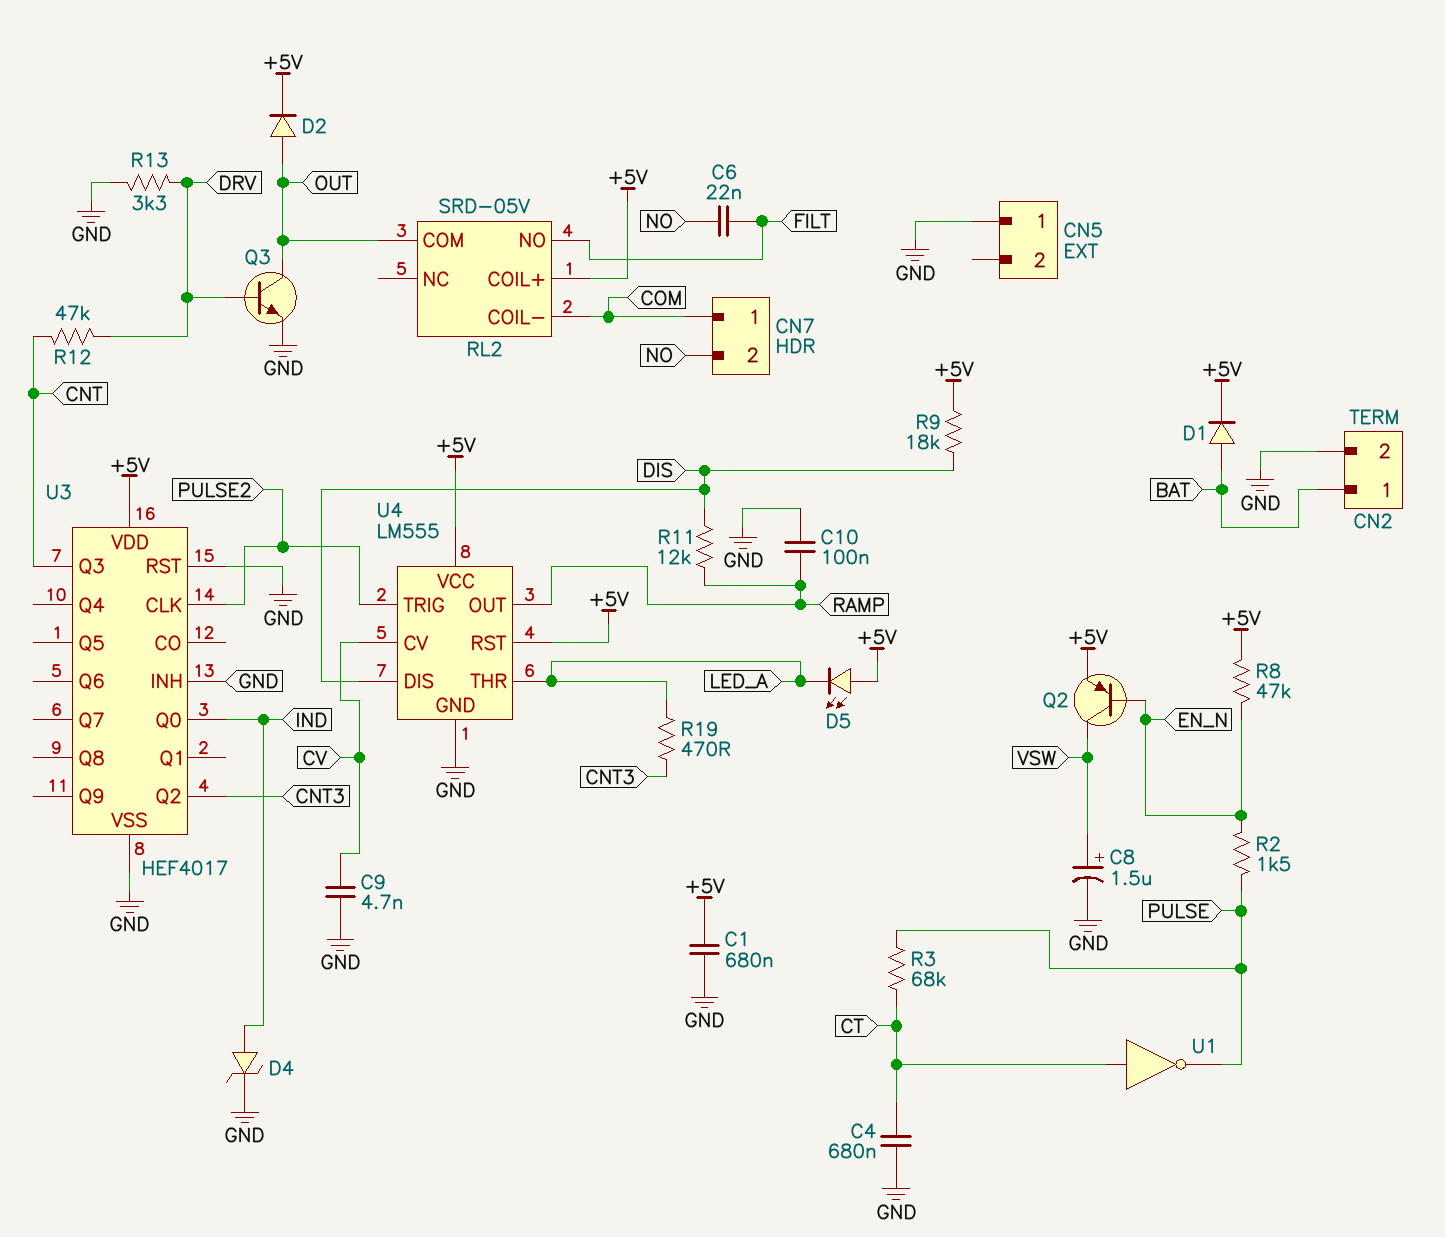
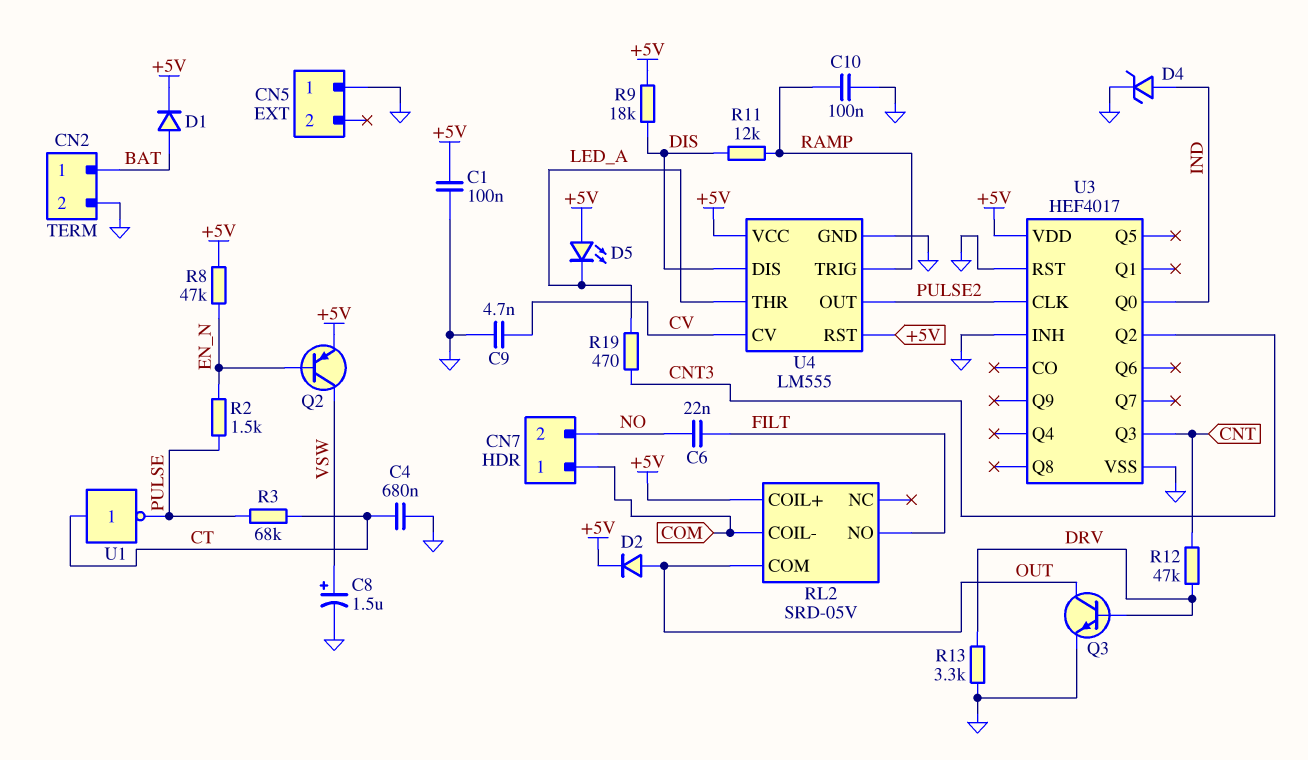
C1: 680nF (+5V, GND) -> 100nF (+5V, GND)
U4 pin OUT: RAMP -> PULSE2
U4 pin TRIG: PULSE2 -> RAMP

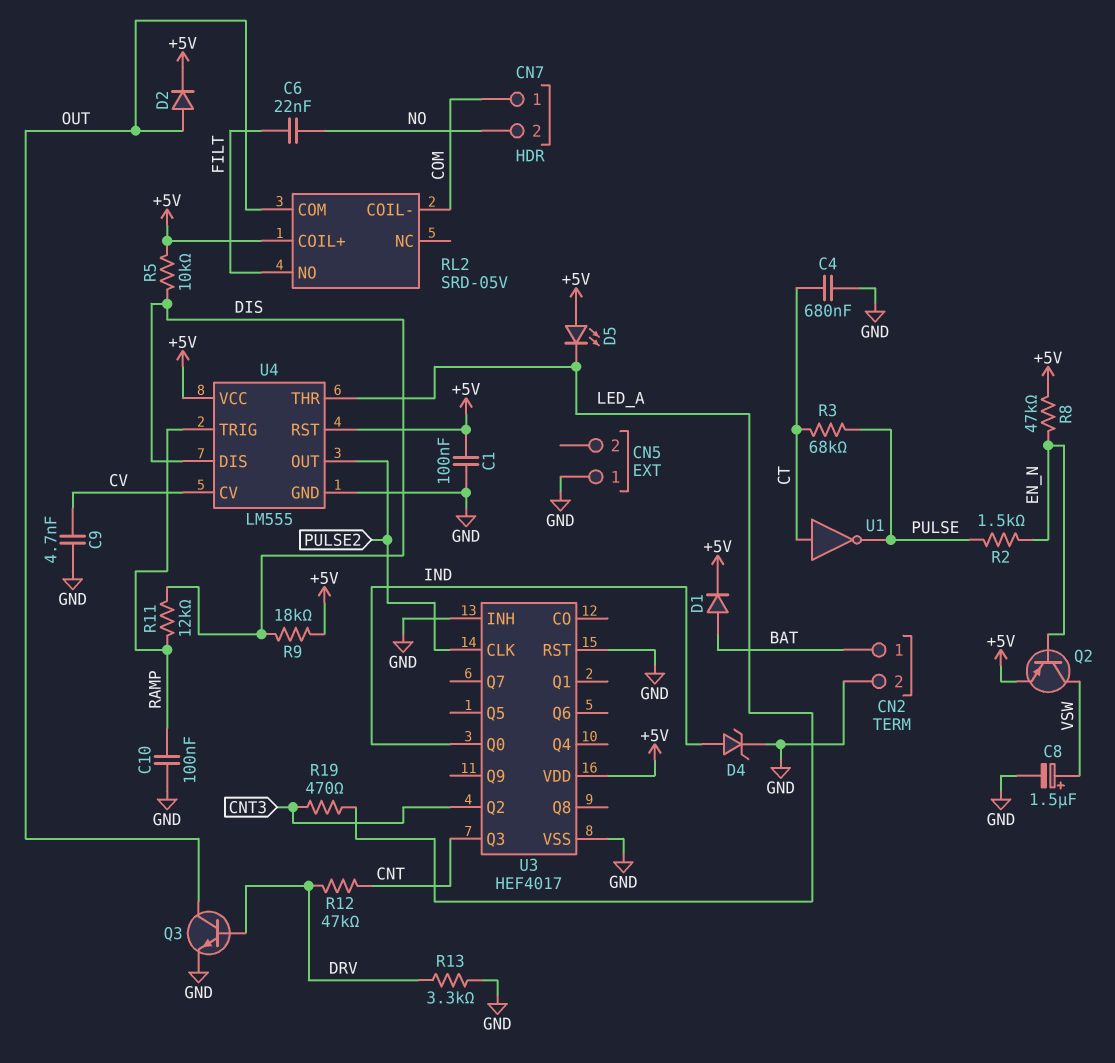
R5: none -> 10k (+5V, DIS)

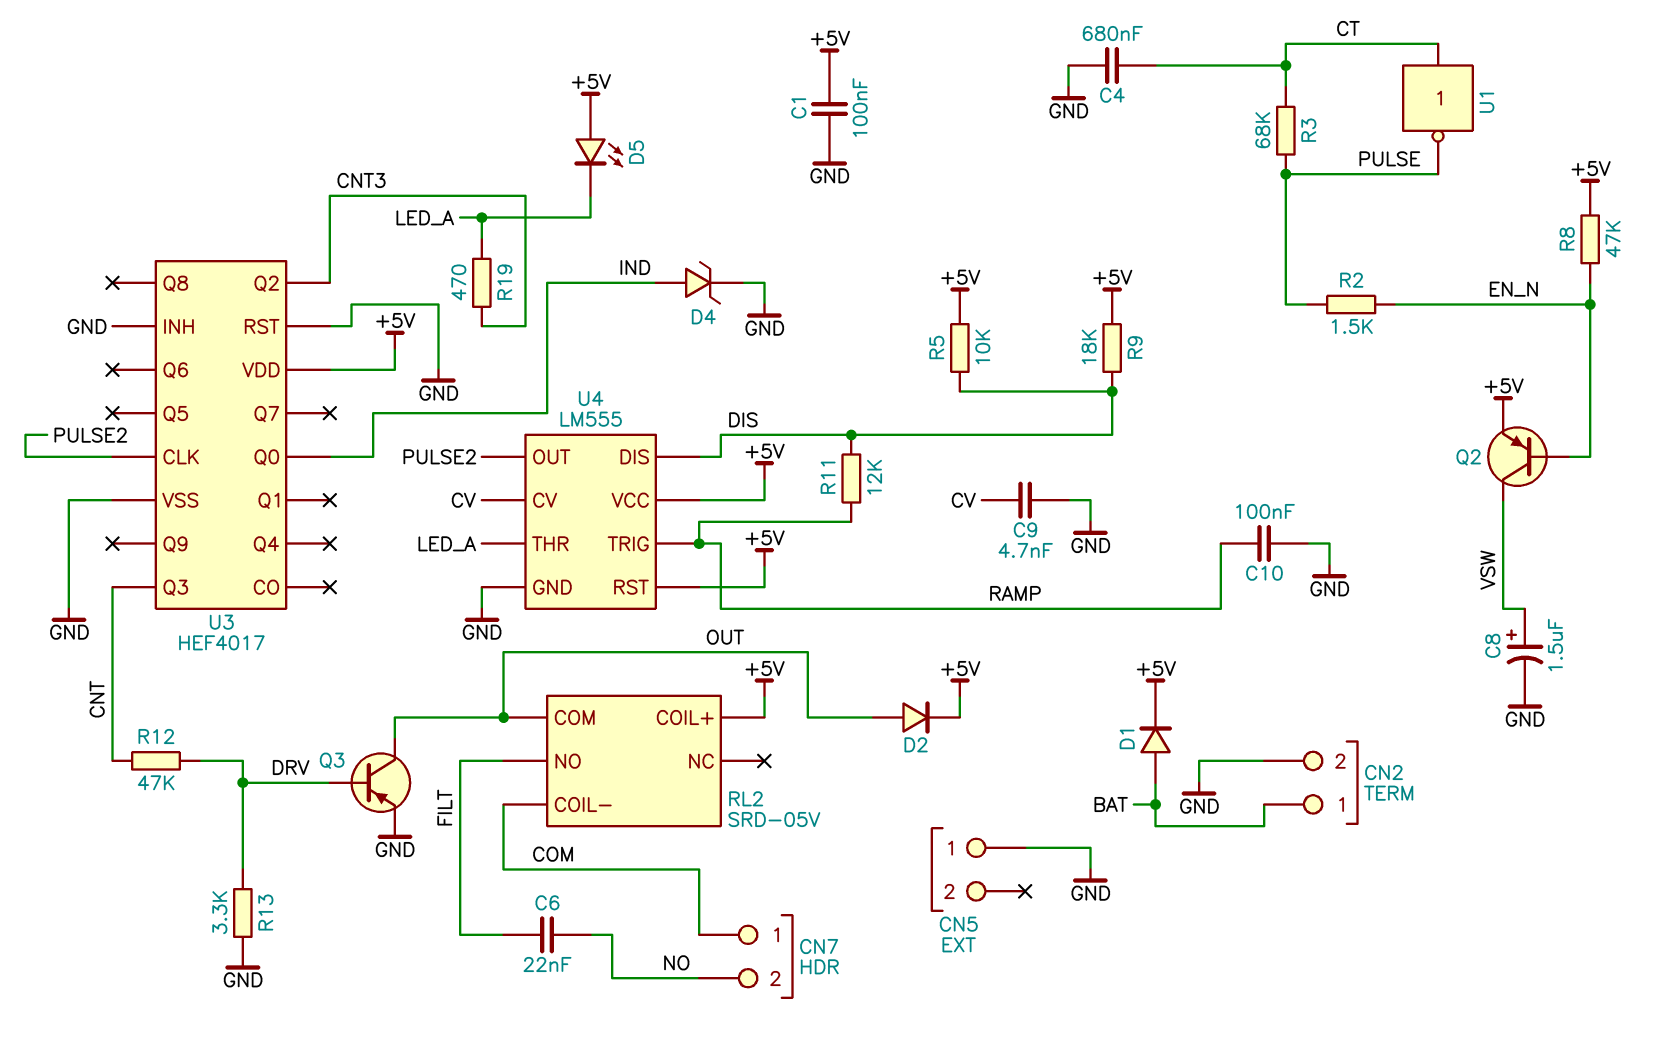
Q3: NPN (B DRV, C OUT, E GND) -> PNP (B DRV, C OUT, E GND)

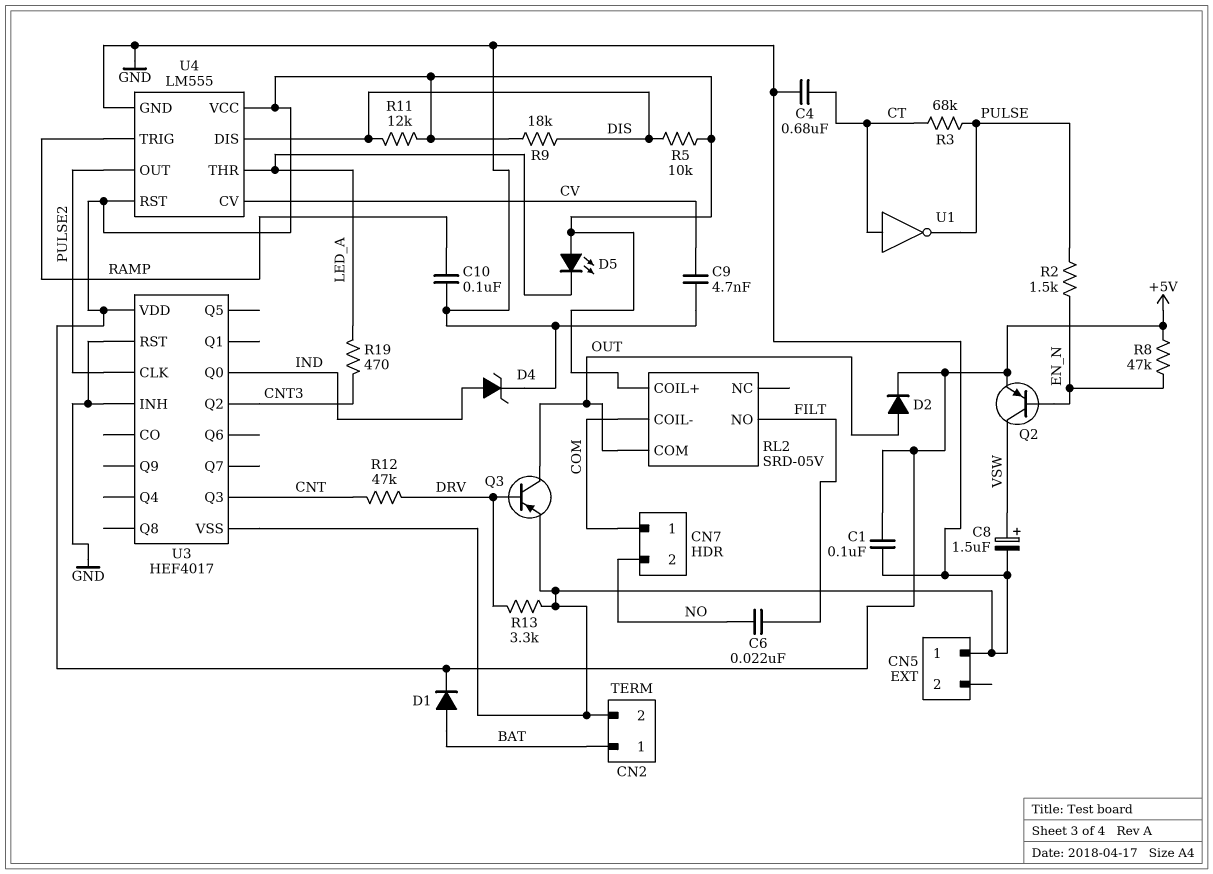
R11: 12k (DIS, RAMP) -> 12k (+5V, DIS)

